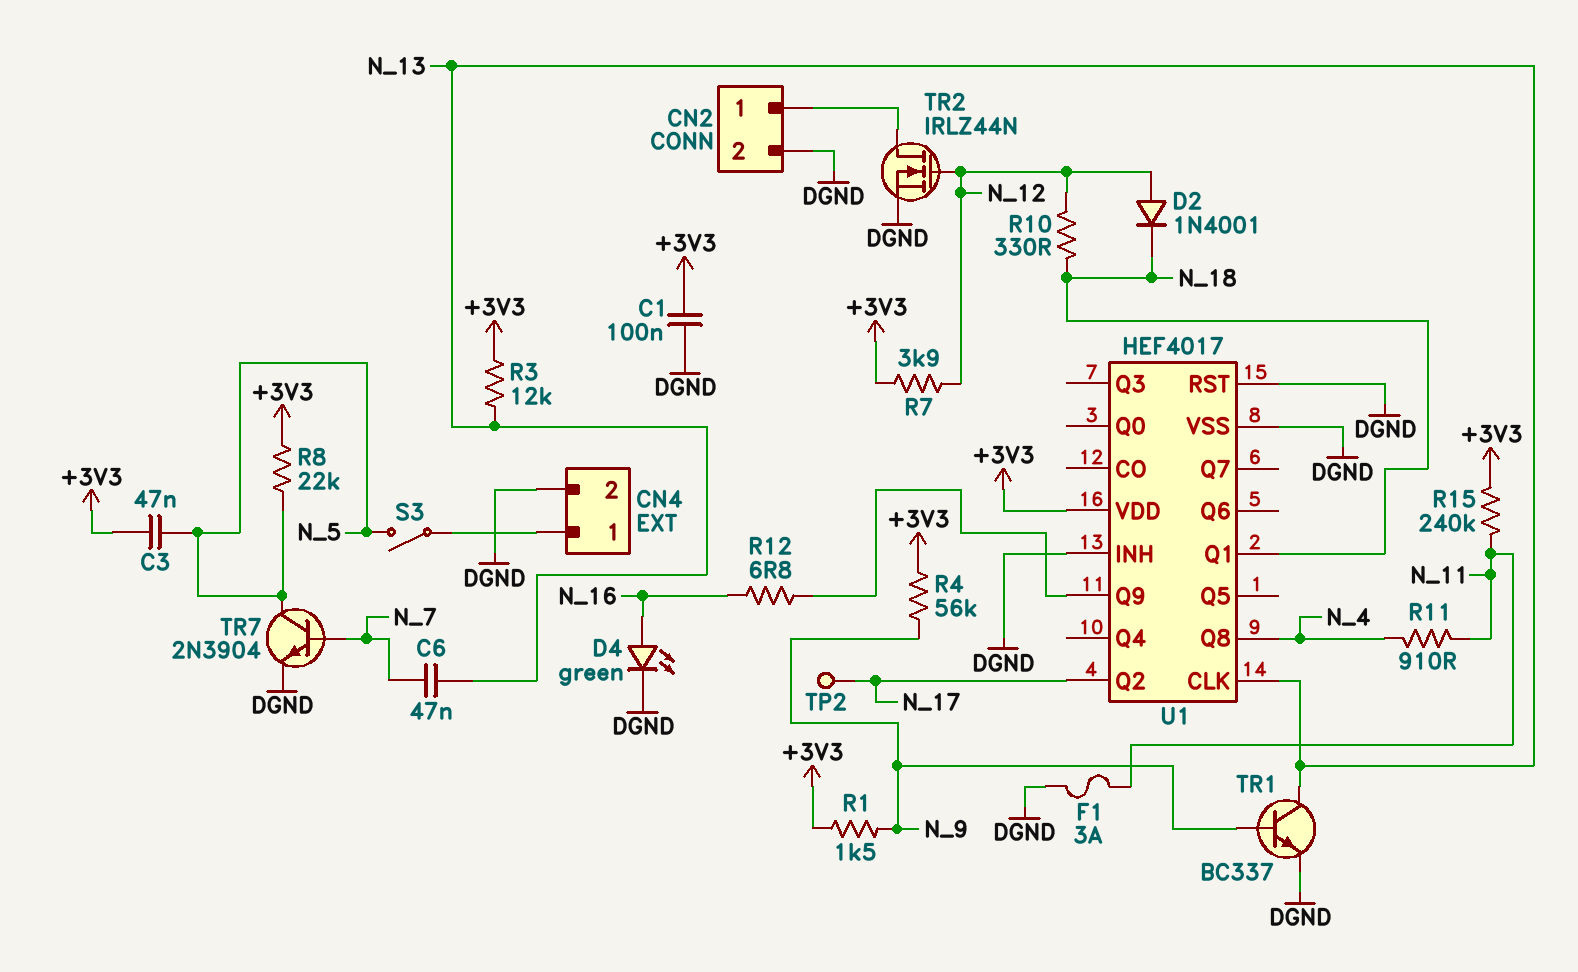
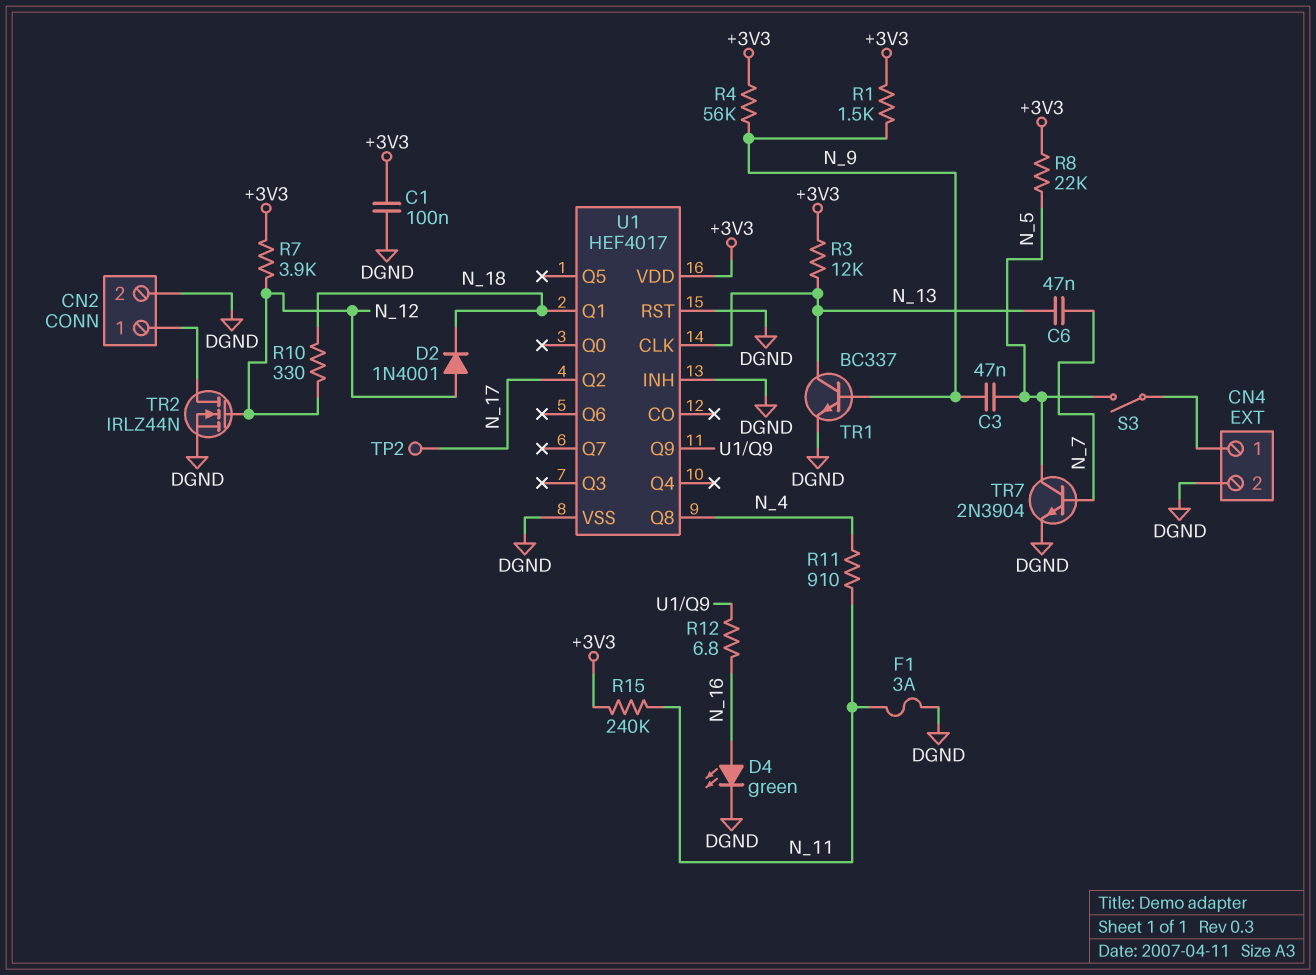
C3: 47nF (+3V3, N_5) -> 47nF (N_5, N_9)

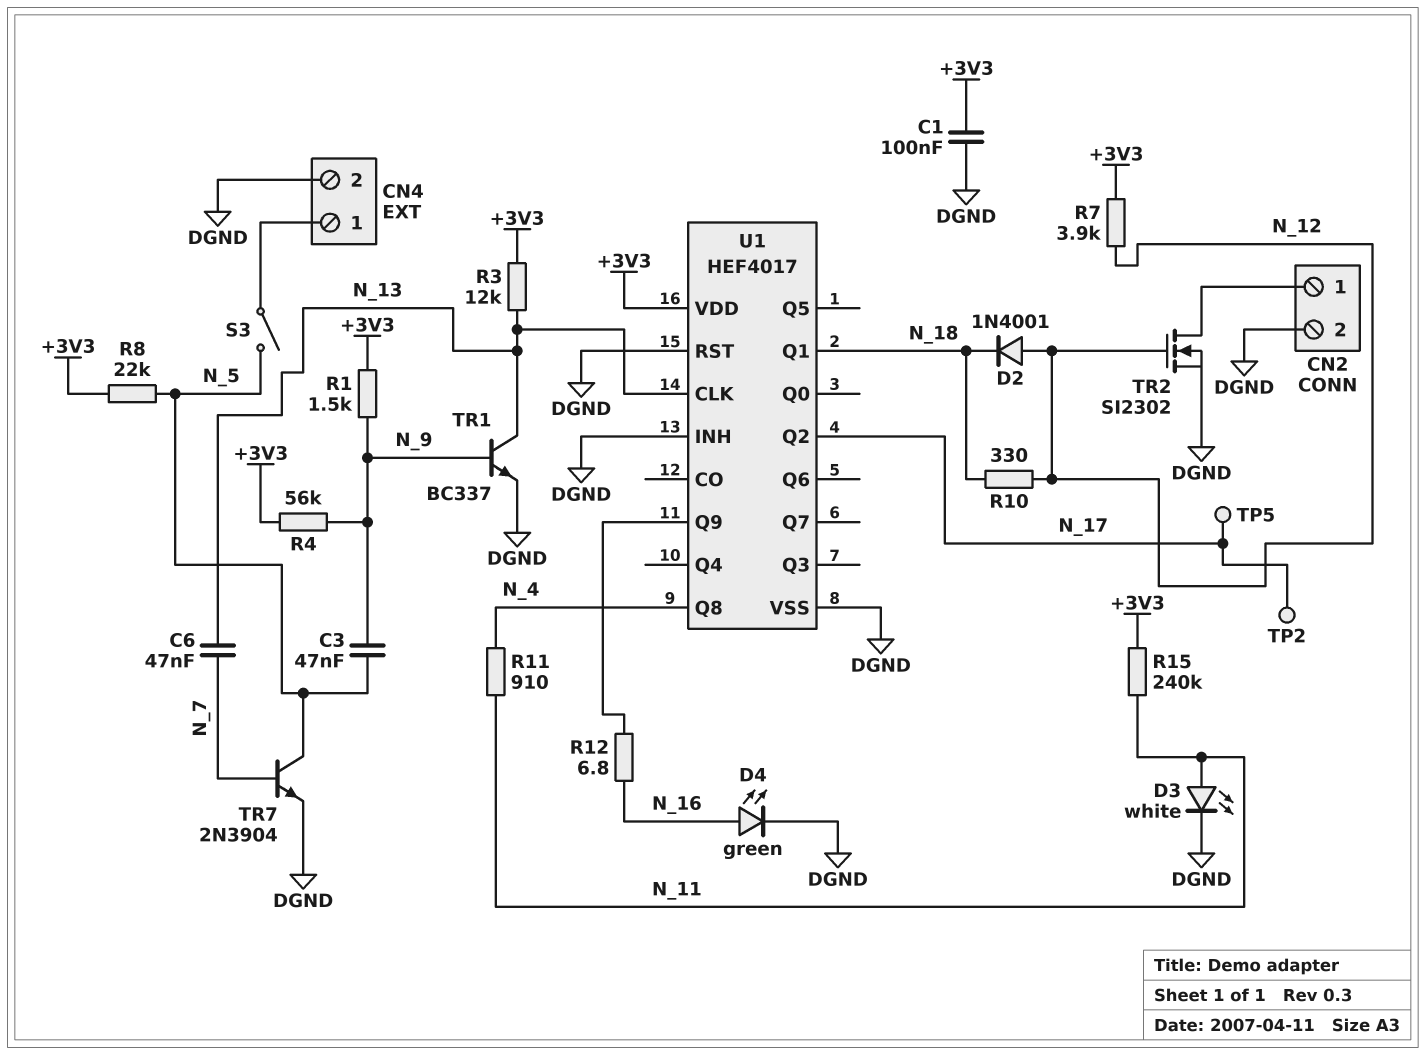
D3: none -> LED white (A N_11, K DGND)
F1: 3A (DGND, N_11) -> none
TP5: none -> test point (N_17)
TR2: NMOS IRLZ44N (G N_12, D CN2/1, S DGND) -> NMOS SI2302 (G N_12, D CN2/1, S DGND)

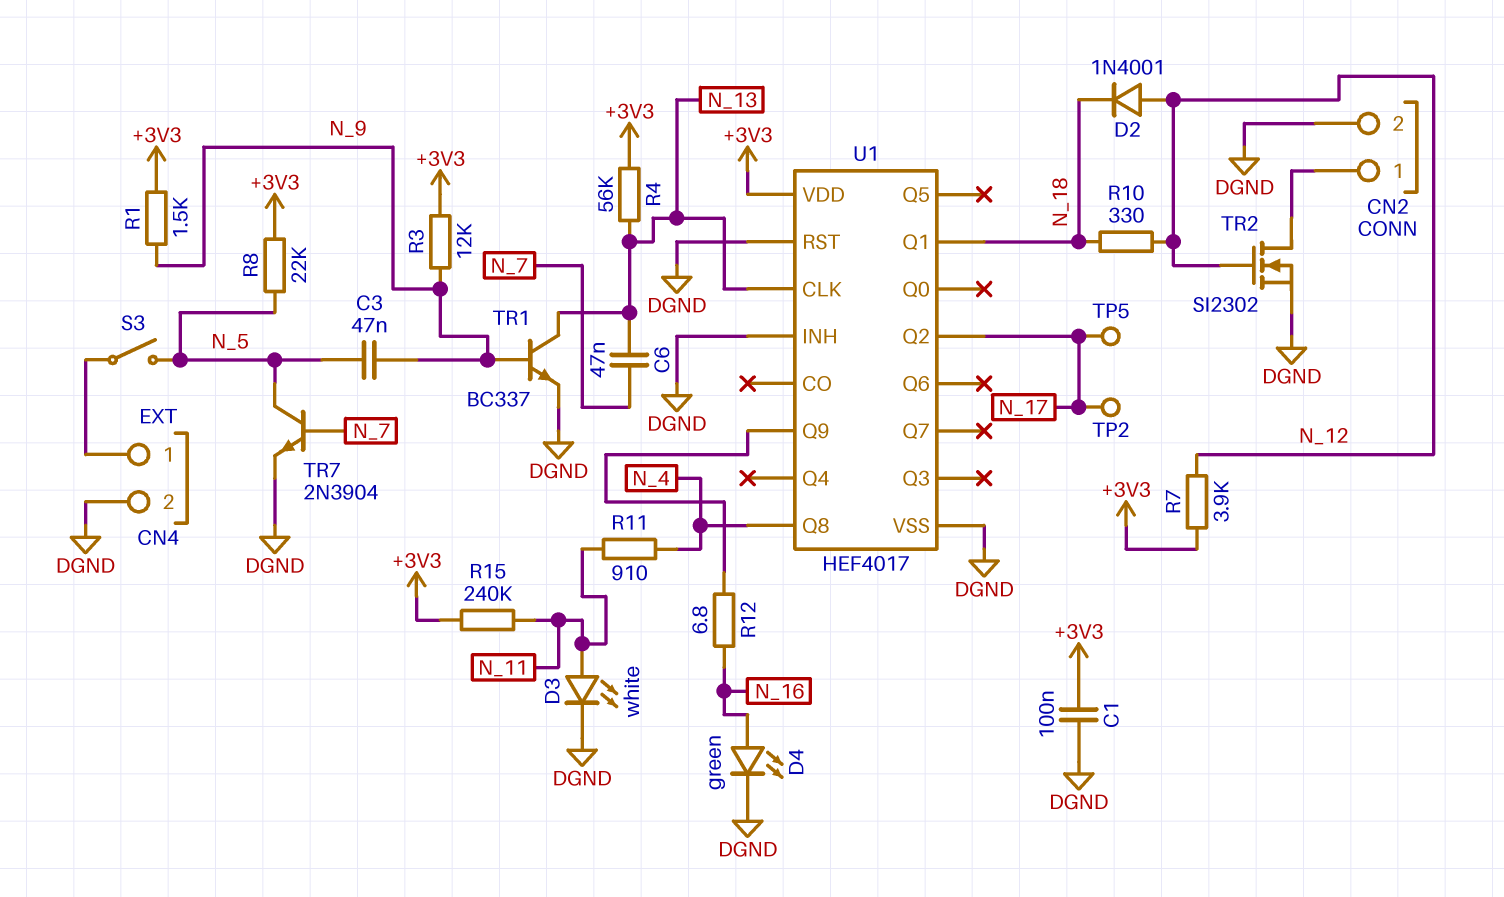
R3: 12k (+3V3, N_13) -> 12k (+3V3, N_9)
R4: 56k (+3V3, N_9) -> 56k (+3V3, N_13)

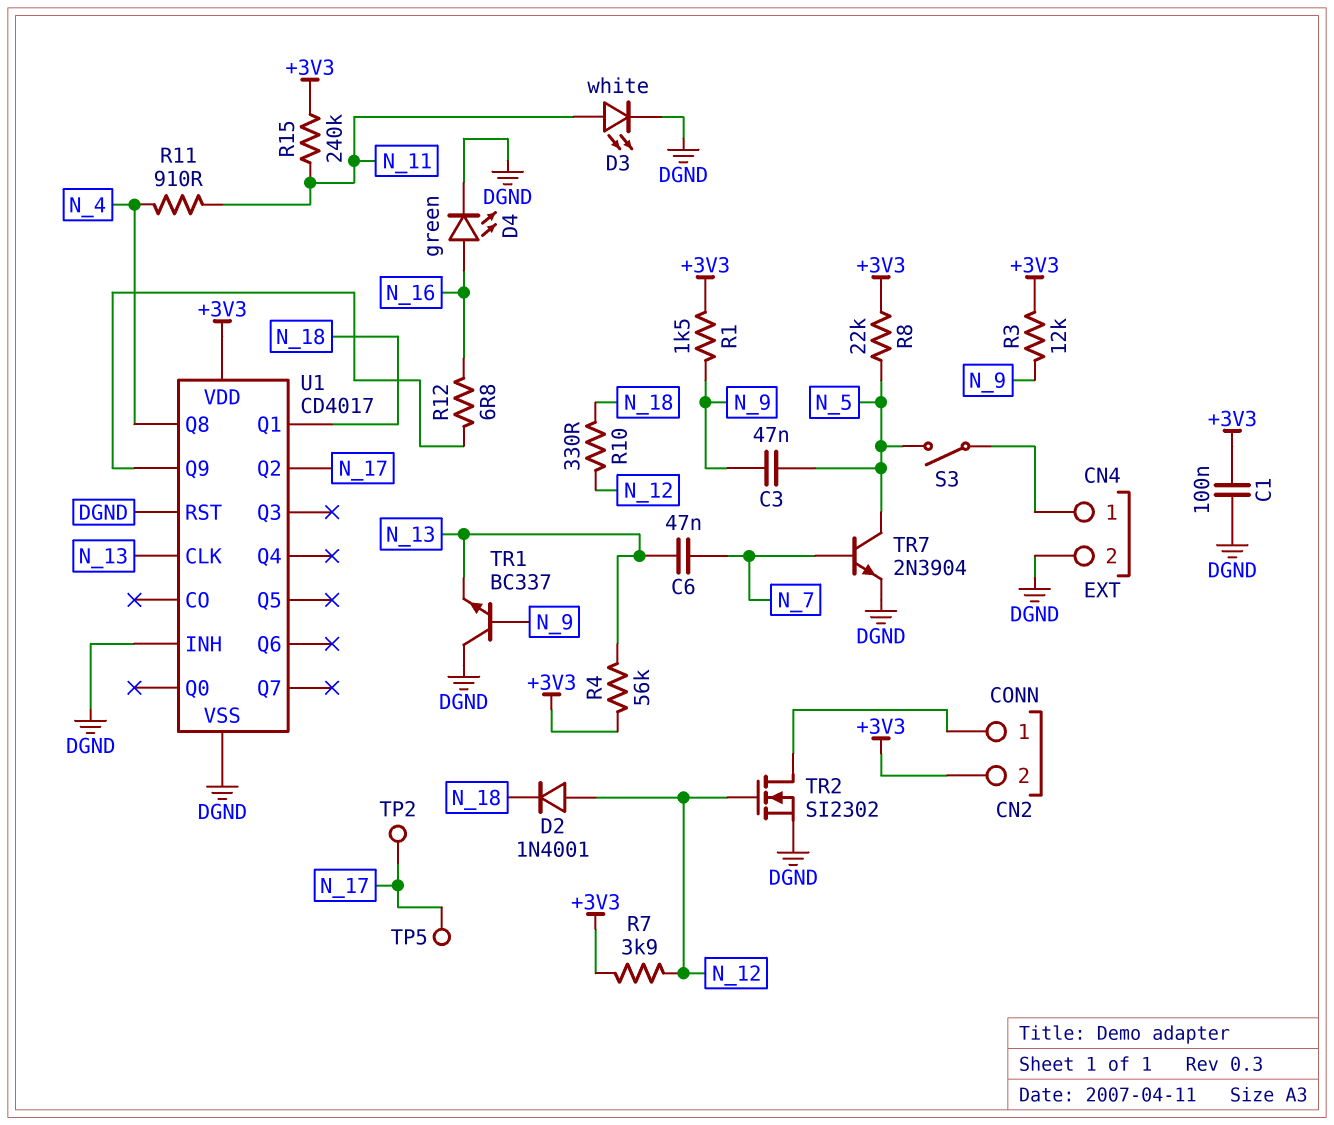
CN2 pin 2: DGND -> +3V3
TR1: NPN BC337 (B N_9, C N_13, E DGND) -> NPN BC337 (B N_9, C DGND, E N_13)
U1: HEF4017 -> CD4017

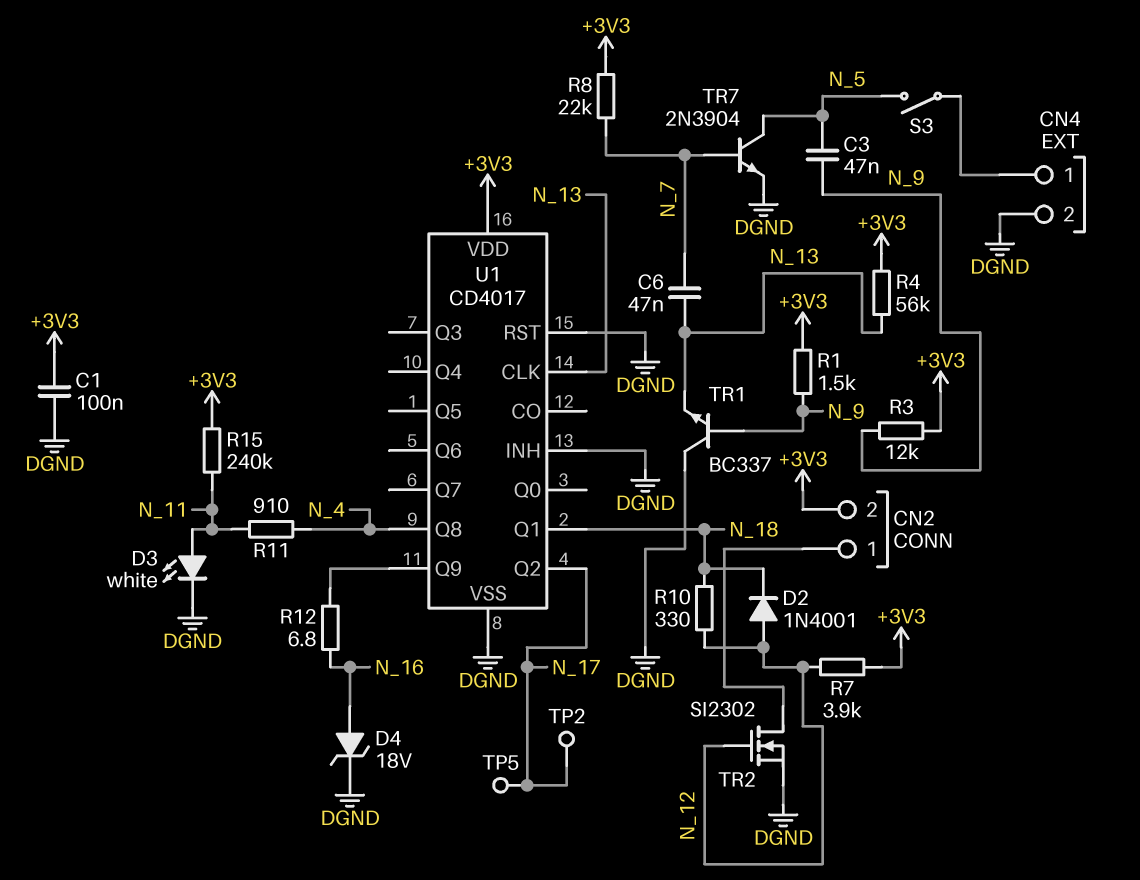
D4: LED green (A N_16, K DGND) -> zener 18V (A N_16, K DGND)
R8: 22k (+3V3, N_5) -> 22k (+3V3, N_7)

